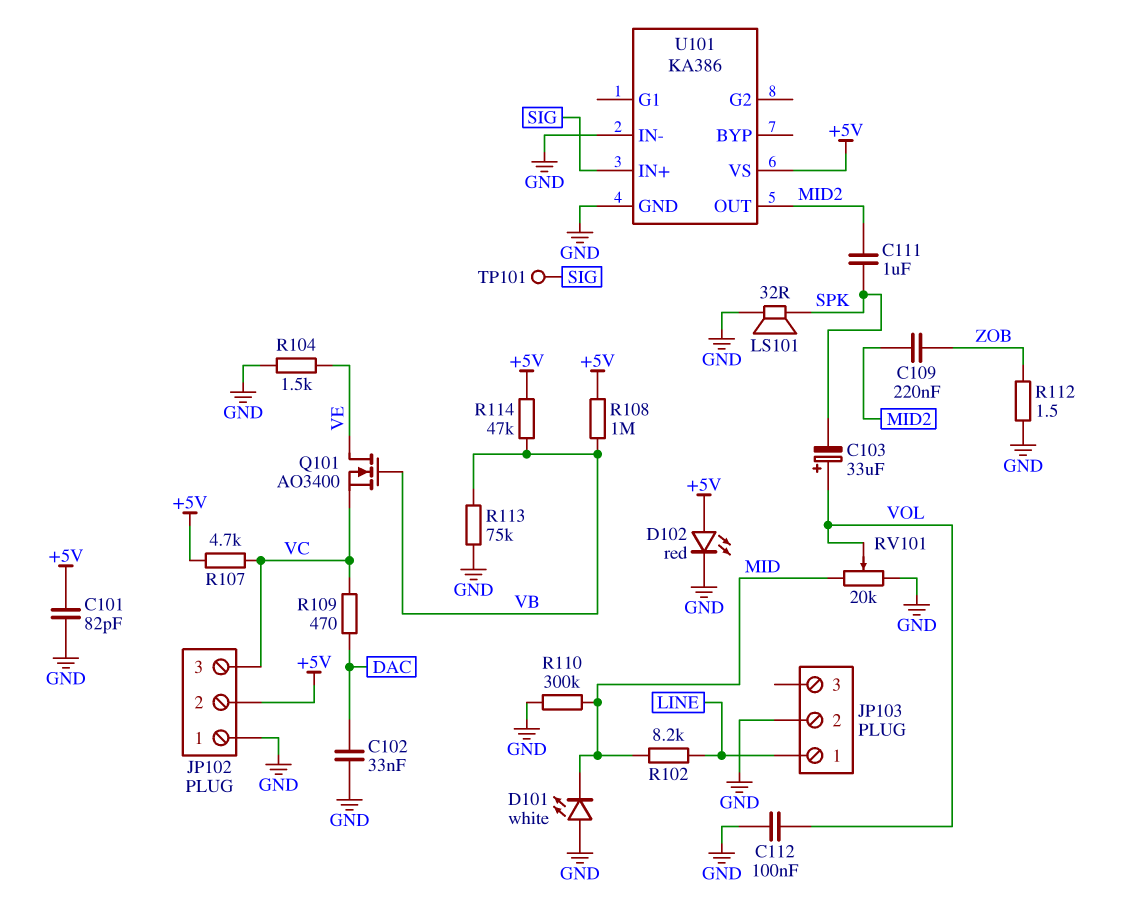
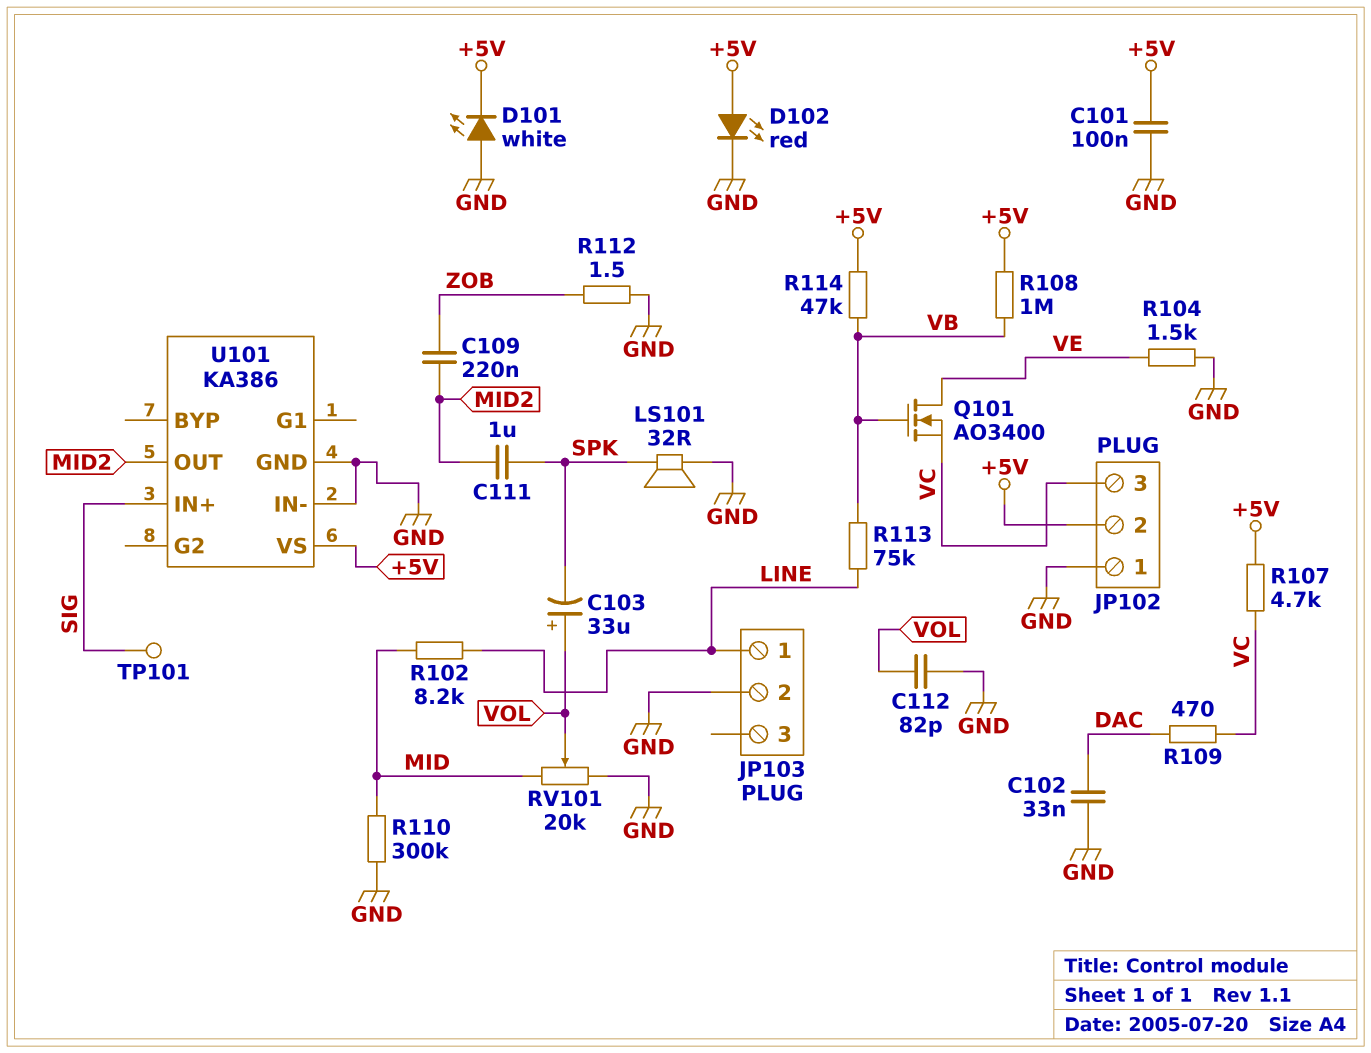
C101: 82pF (+5V, GND) -> 100nF (+5V, GND)
C112: 100nF (GND, VOL) -> 82pF (GND, VOL)
D101: LED white (A GND, K MID) -> LED white (A GND, K +5V)
R113: 75k (GND, VB) -> 75k (LINE, VB)

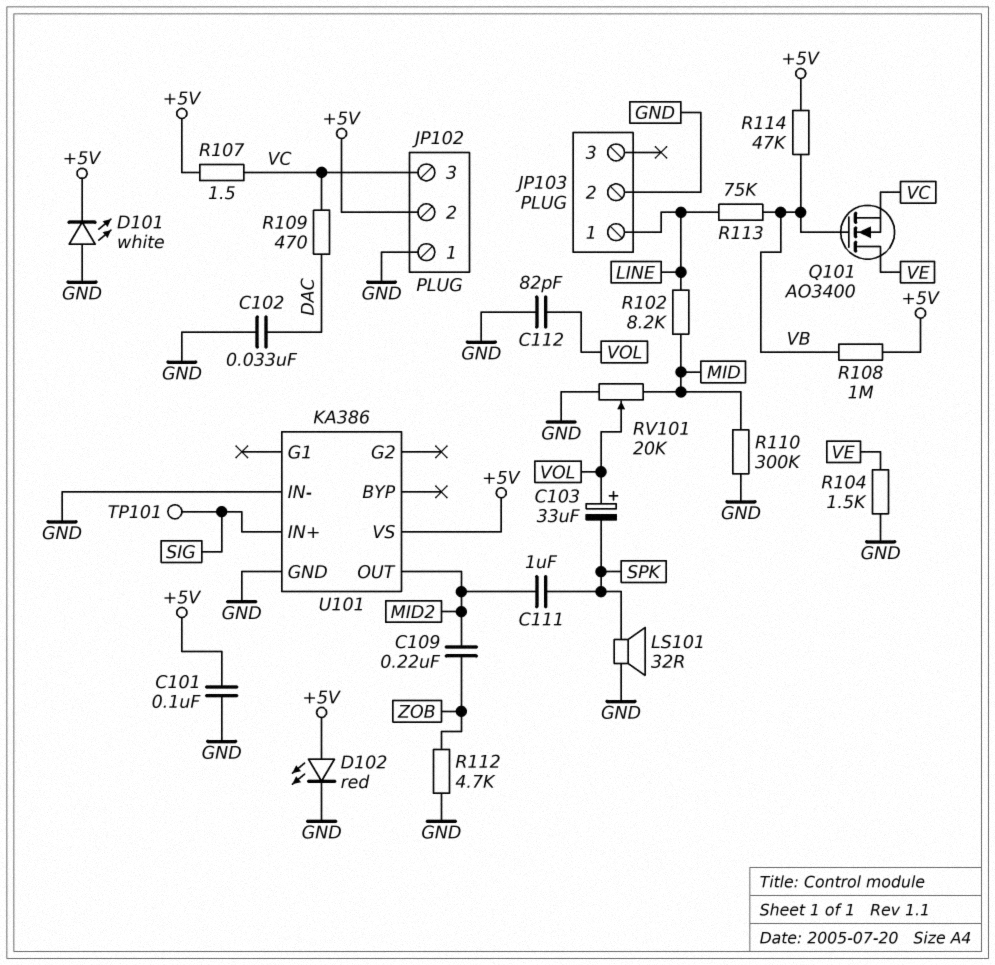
R107: 4.7k (+5V, VC) -> 1.5 (+5V, VC)
R112: 1.5 (GND, ZOB) -> 4.7k (GND, ZOB)

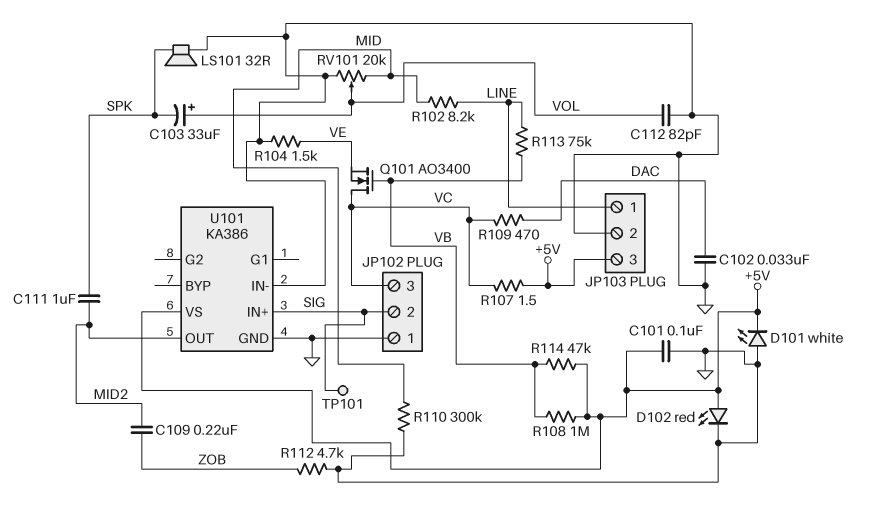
JP102 pin 2: +5V -> SIG
JP103 pin 3: none -> +5V
Q101: NMOS AO3400 (G VB, D VE, S VC) -> NMOS AO3400 (G VB, D VC, S VE)

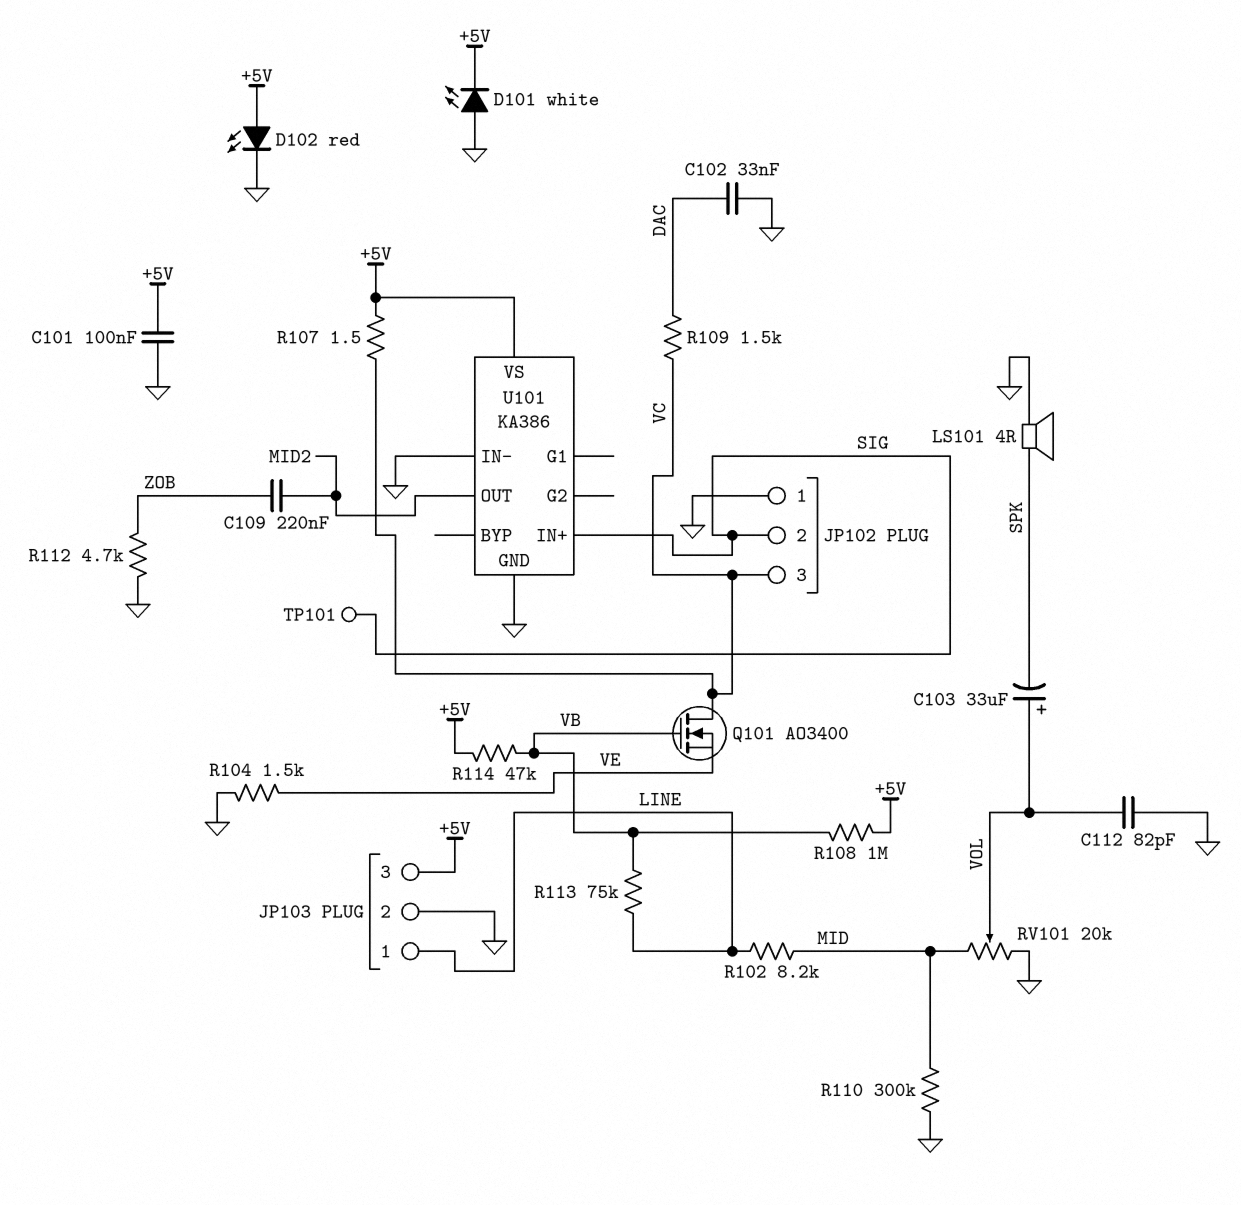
C111: 1uF (MID2, SPK) -> none
LS101: speaker 32R (GND, SPK) -> speaker 4R (GND, SPK)
R109: 470 (DAC, VC) -> 1.5k (DAC, VC)

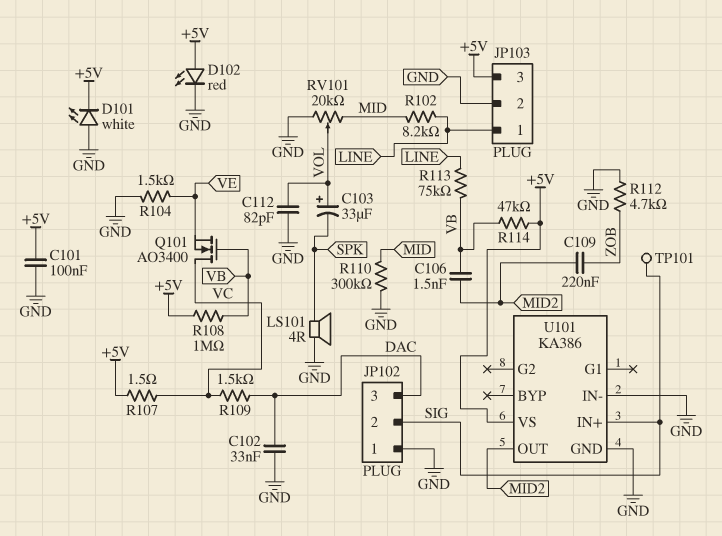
C106: none -> 1.5nF (MID2, VB)
JP102 pin 3: VC -> DAC

